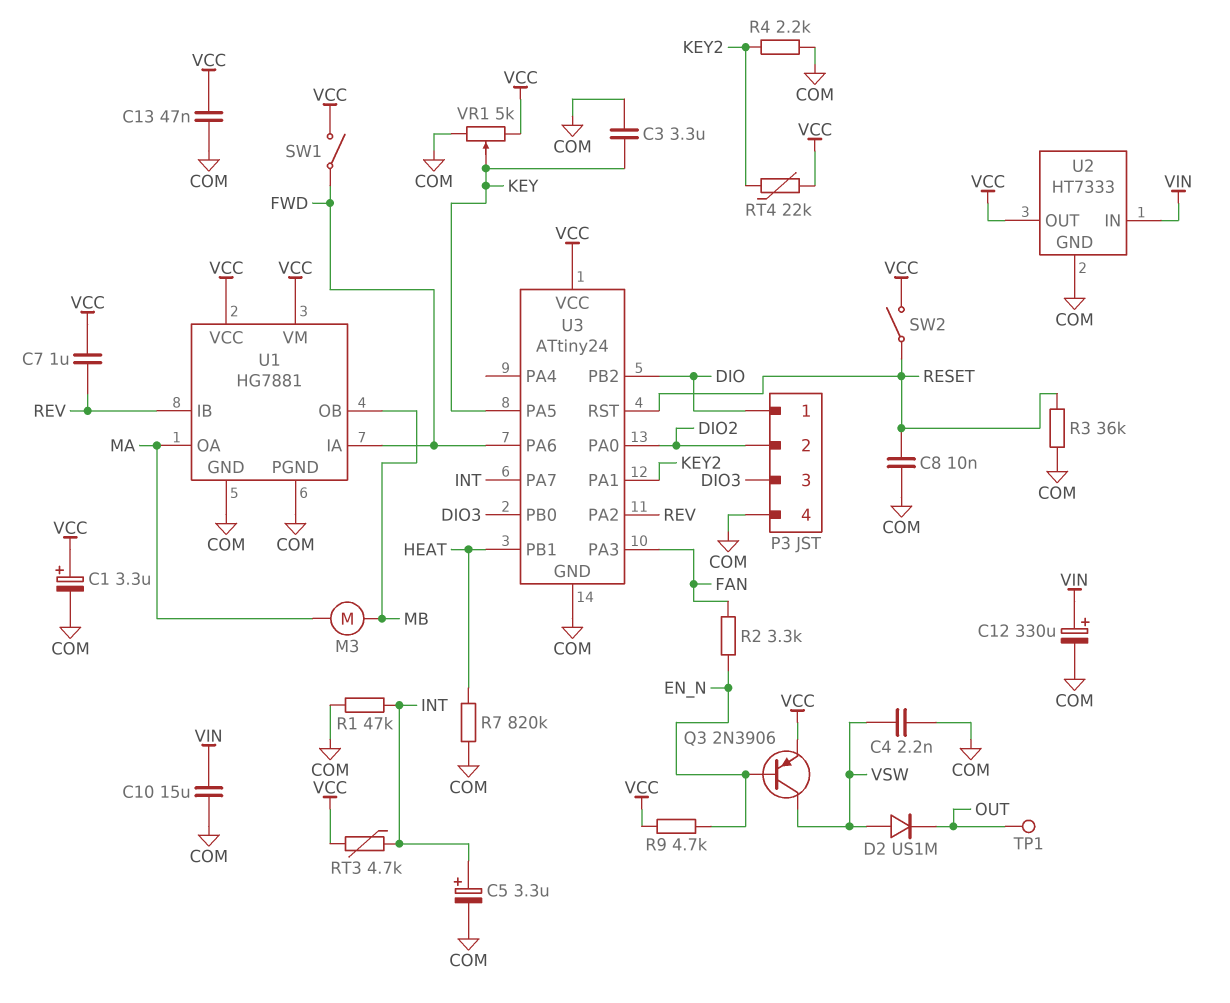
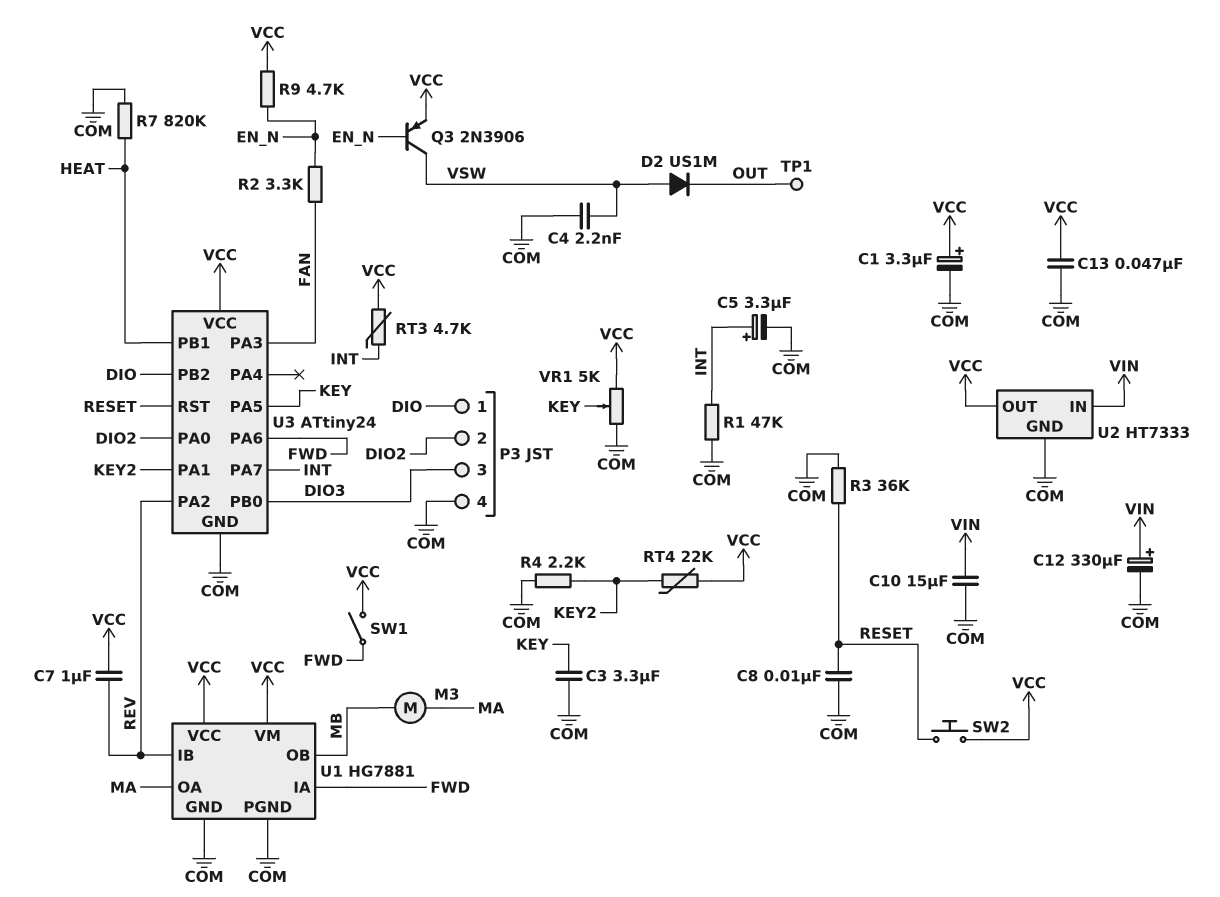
SW2: switch (RESET, VCC) -> button (RESET, VCC)

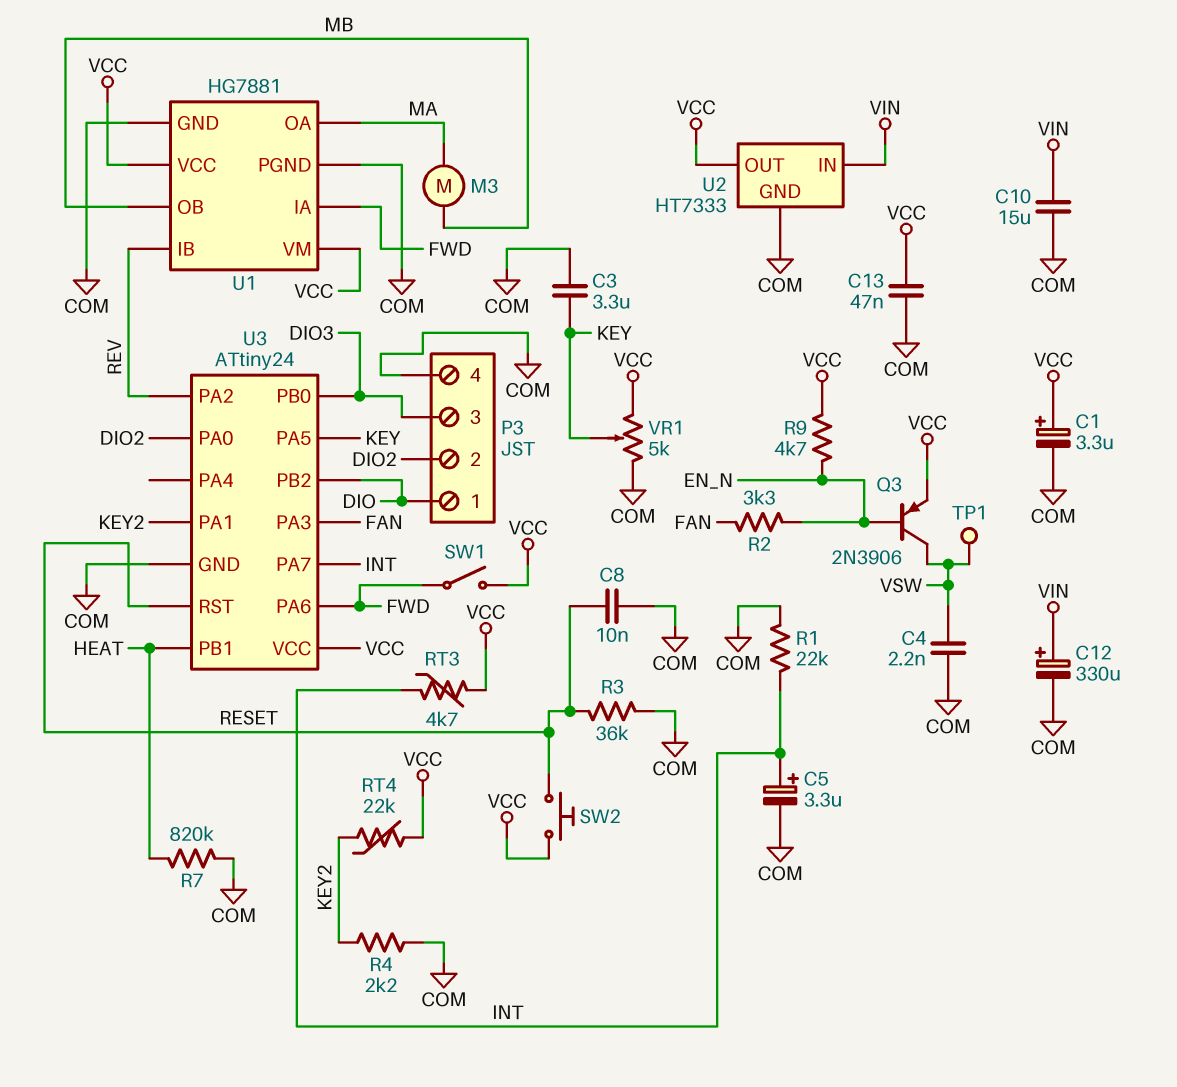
C7: 1uF (REV, VCC) -> none
D2: diode US1M (A VSW, K OUT) -> none
R1: 47k (COM, INT) -> 22k (COM, INT)
TP1: test point (OUT) -> test point (VSW)

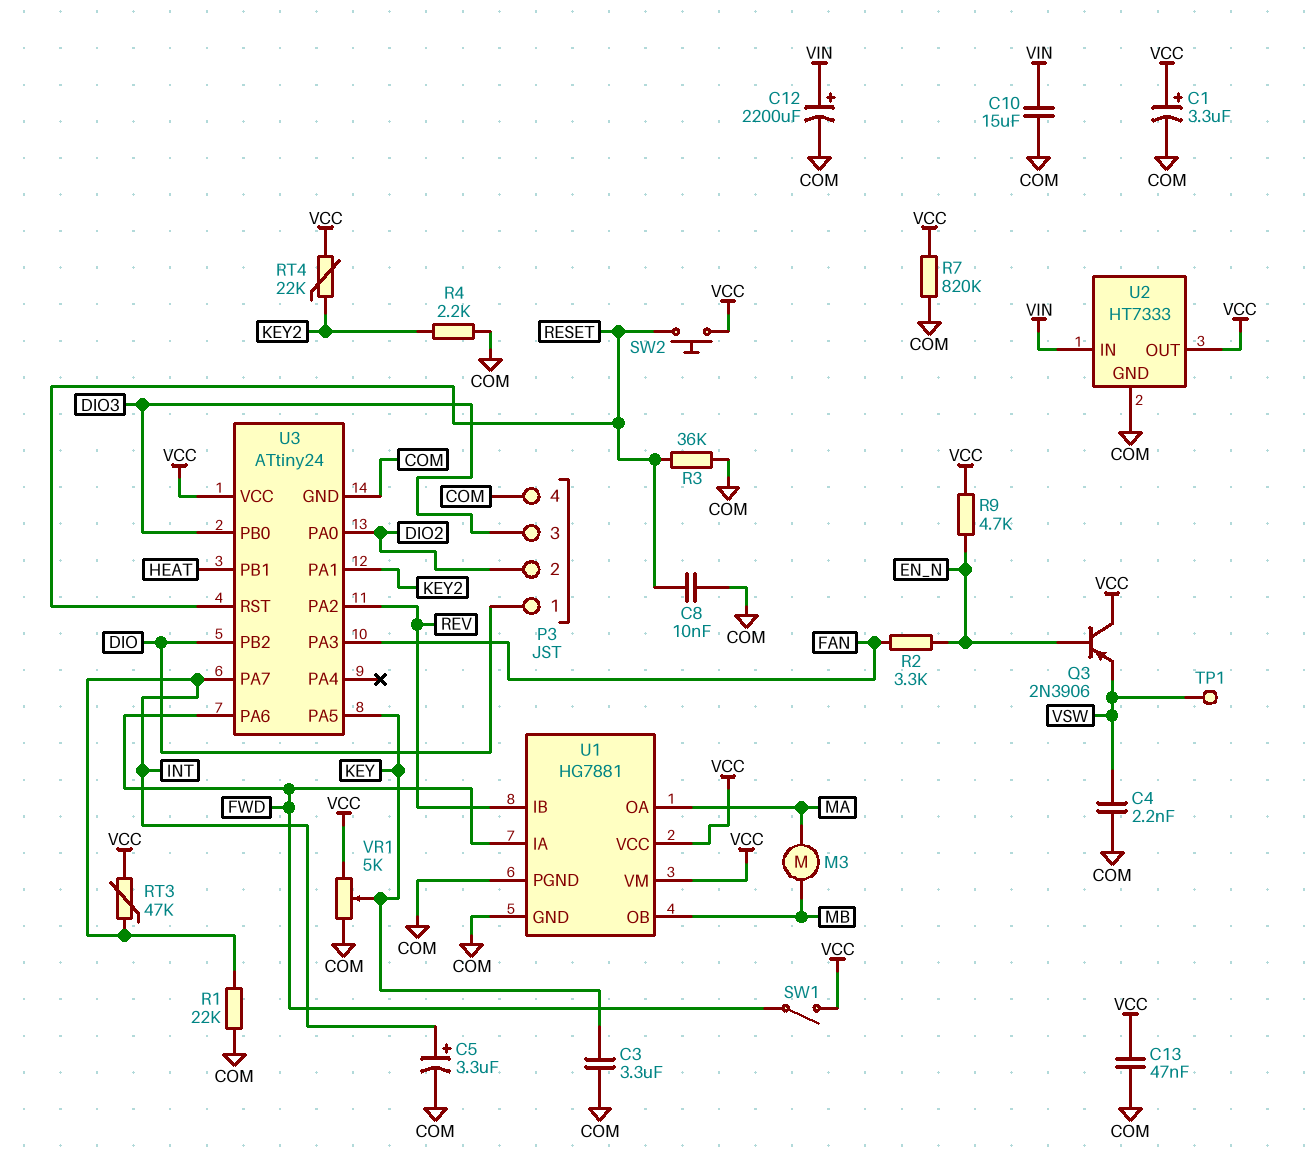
C12: 330uF (plus VIN, minus COM) -> 2200uF (plus VIN, minus COM)
Q3: PNP 2N3906 (B EN_N, C VSW, E VCC) -> PNP 2N3906 (B EN_N, C VCC, E VSW)
R7: 820k (COM, HEAT) -> 820k (COM, VCC)
RT3: 4.7k (INT, VCC) -> 47k (INT, VCC)

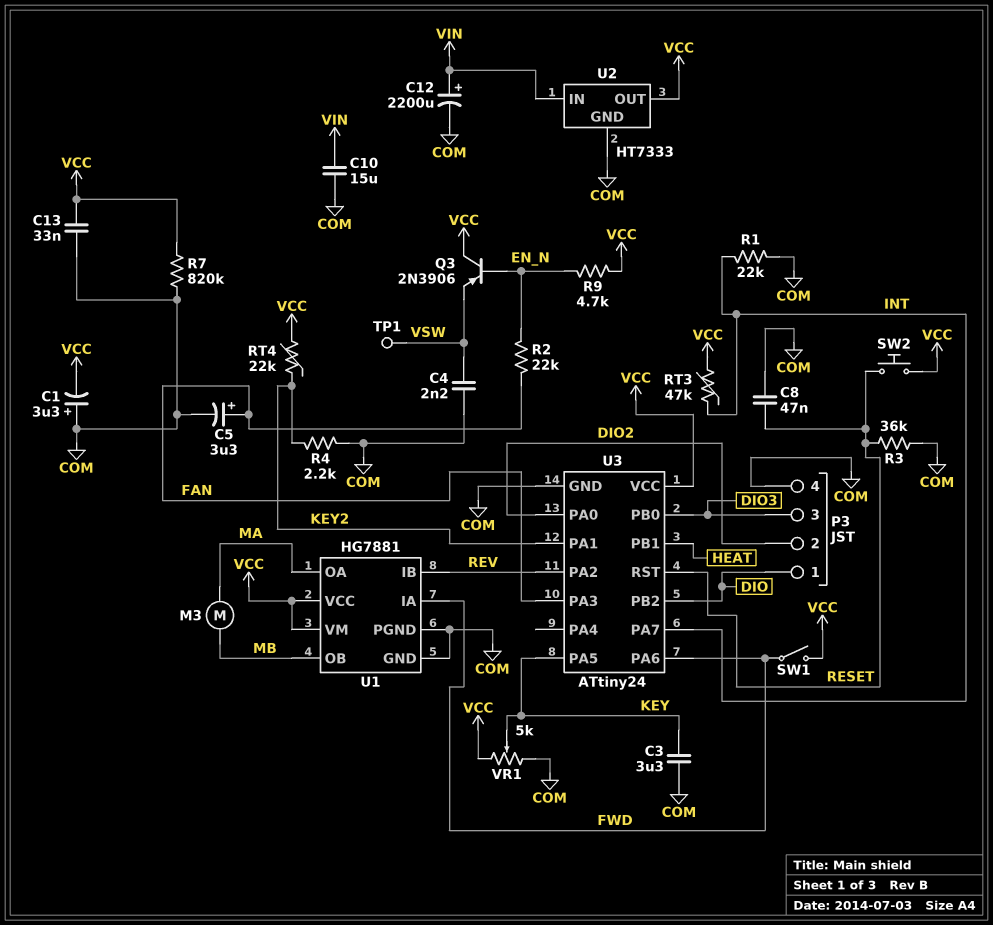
C1: 3.3uF (plus VCC, minus COM) -> 3.3uF (plus COM, minus VCC)
C5: 3.3uF (plus INT, minus COM) -> 3.3uF (plus FAN, minus COM)
C8: 10nF (COM, RESET) -> 47nF (COM, RESET)
C13: 47nF (COM, VCC) -> 33nF (COM, VCC)
R2: 3.3k (EN_N, FAN) -> 22k (EN_N, FAN)

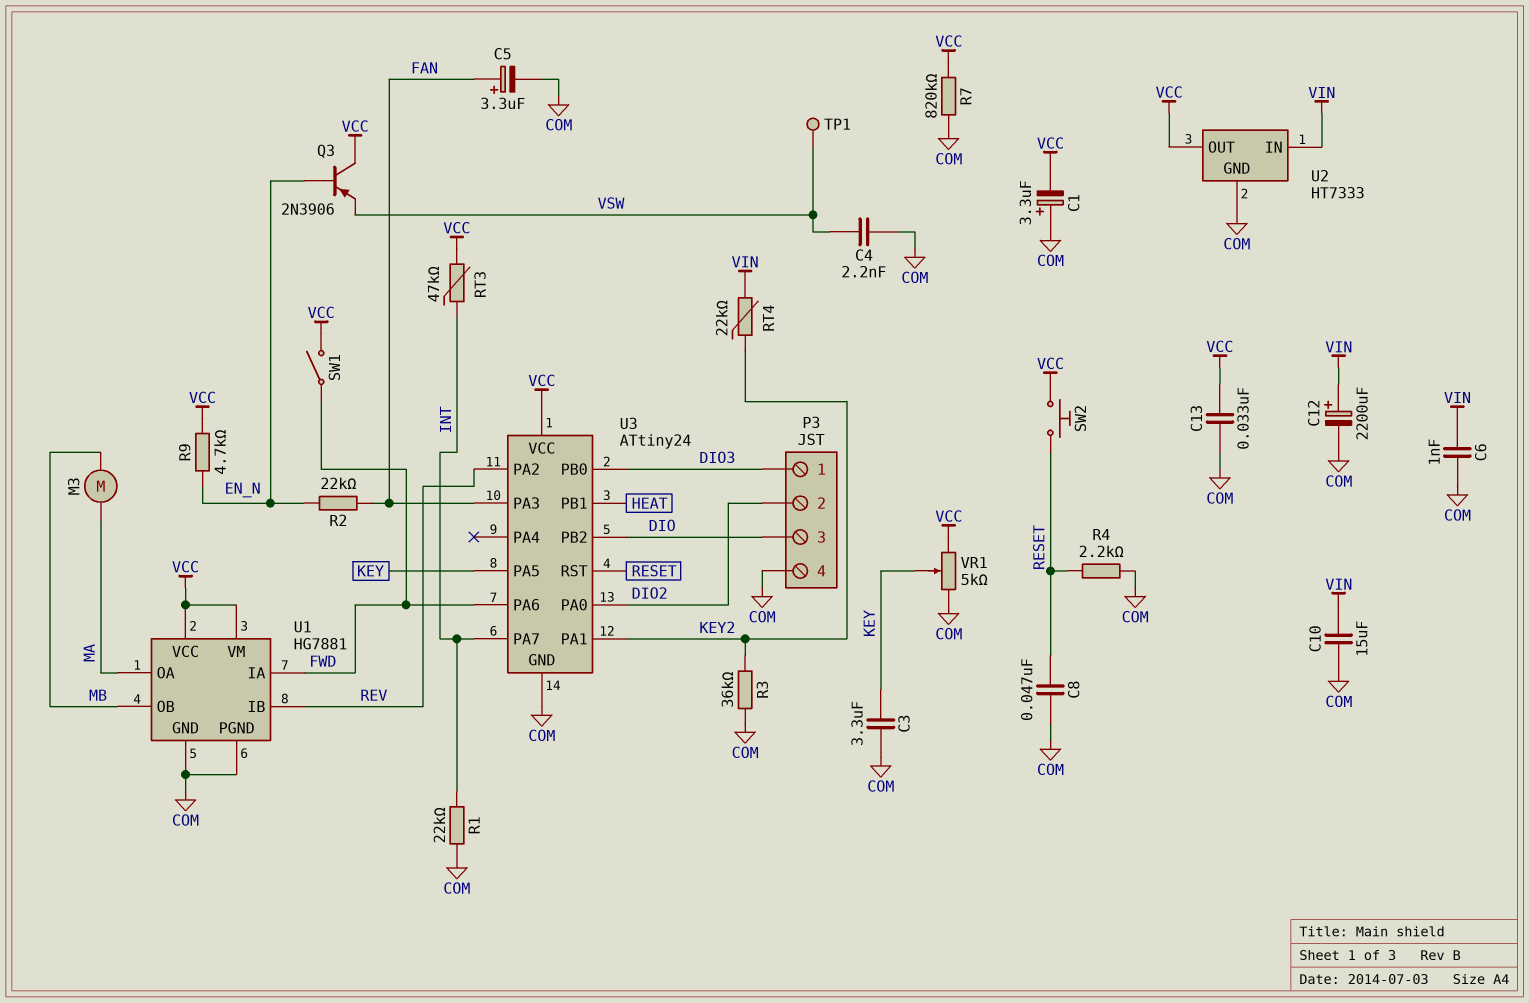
C6: none -> 1nF (COM, VIN)
P3 pin 1: DIO -> DIO3
P3 pin 3: DIO3 -> DIO
R3: 36k (COM, RESET) -> 36k (COM, KEY2)
R4: 2.2k (COM, KEY2) -> 2.2k (COM, RESET)
RT4: 22k (KEY2, VCC) -> 22k (KEY2, VIN)

